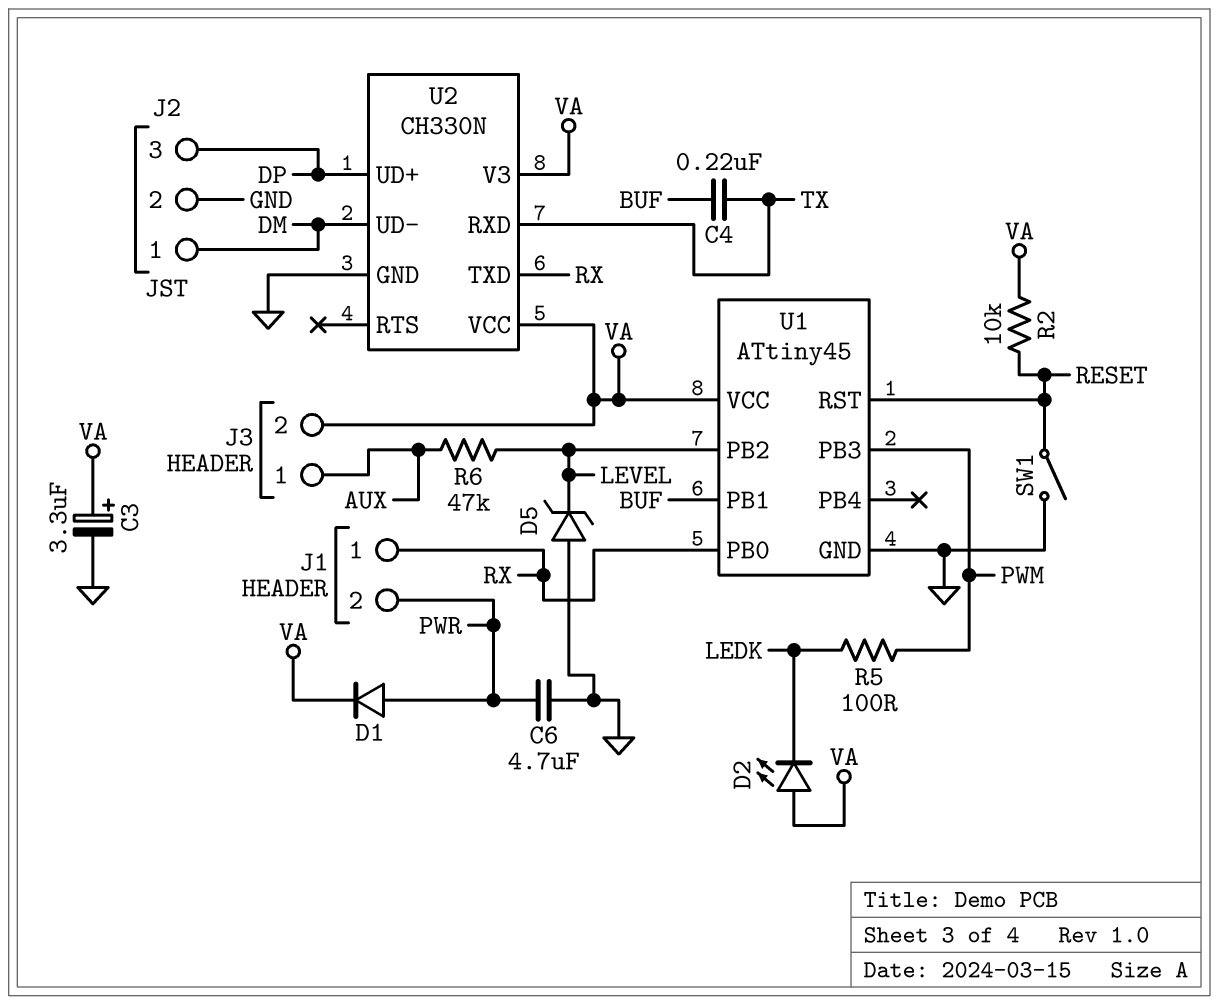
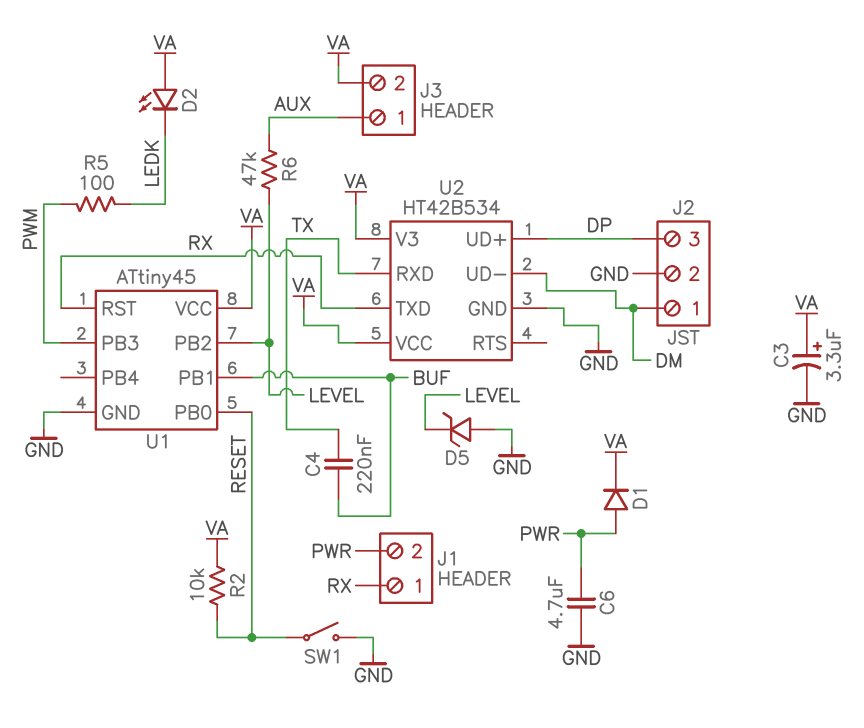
U1 pin PB0: RX -> RESET
U1 pin RST: RESET -> RX
U2: CH330N -> HT42B534

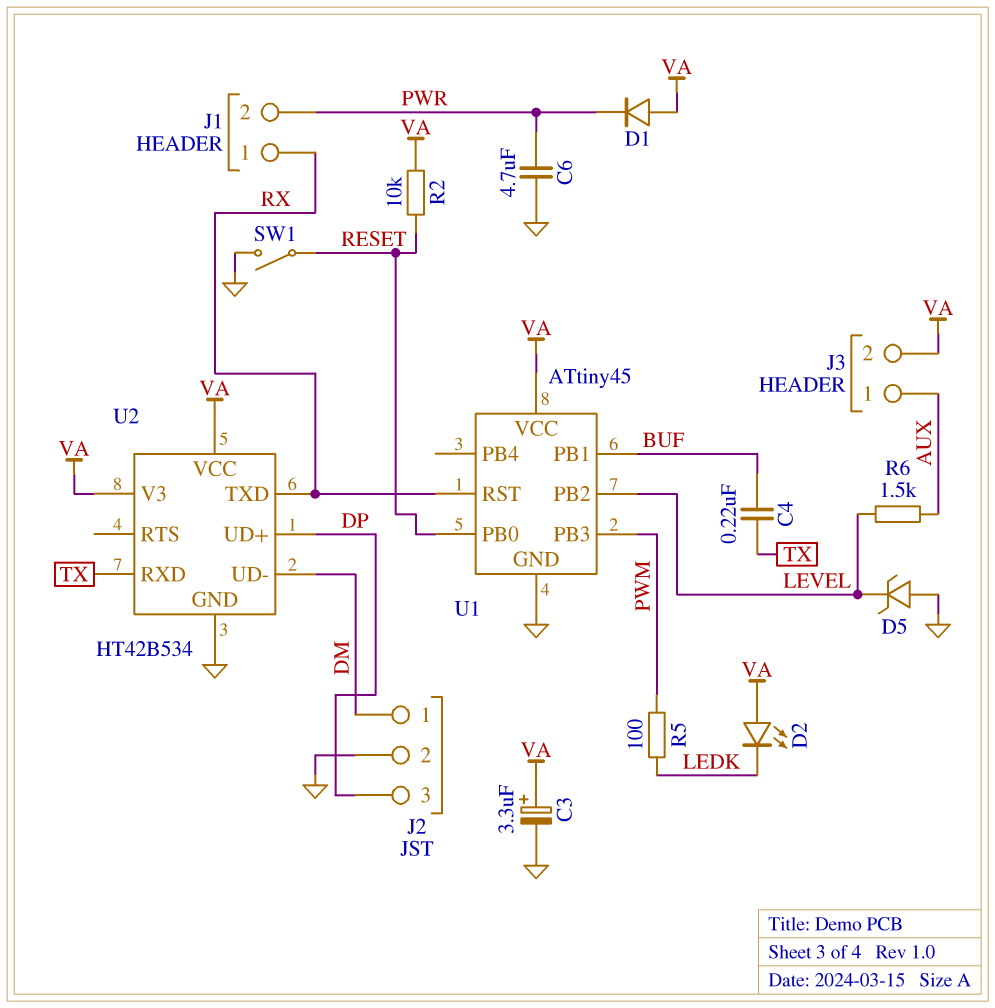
D1: diode (A PWR, K VA) -> diode (A VA, K PWR)
R6: 47k (AUX, LEVEL) -> 1.5k (AUX, LEVEL)

